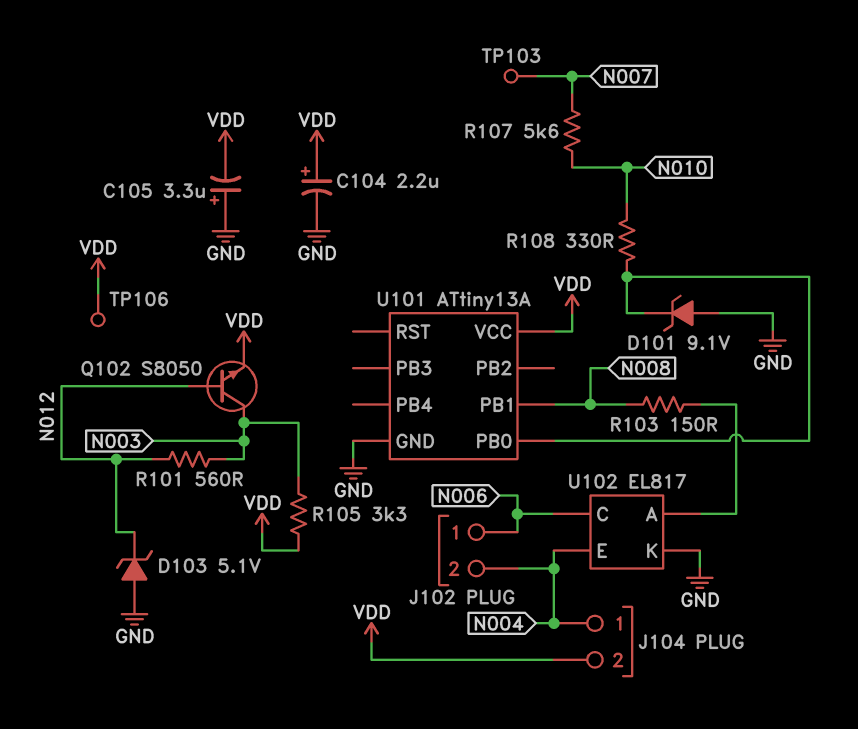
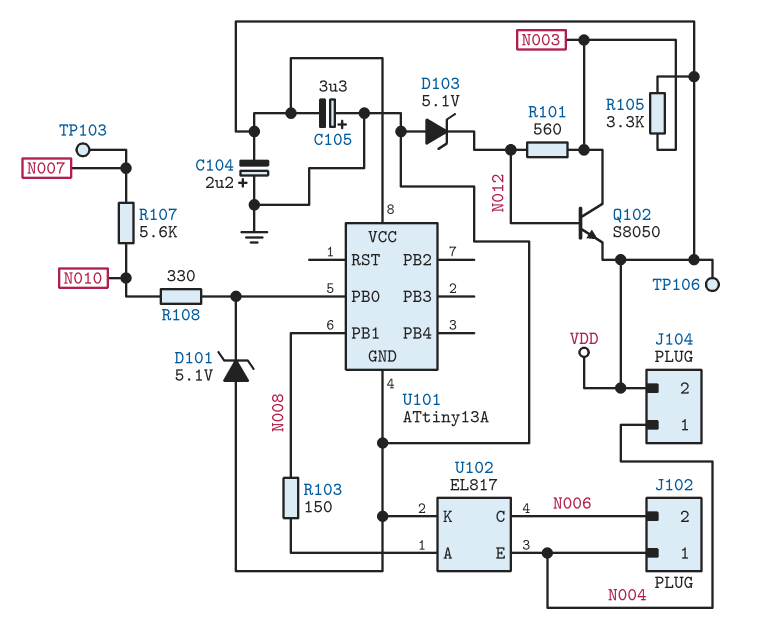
C104: 2.2uF (plus VDD, minus GND) -> 2.2uF (plus GND, minus VDD)
D101: zener 9.1V (A GND, K U101/PB0) -> zener 5.1V (A GND, K U101/PB0)
J102 pin 1: N006 -> N004
J102 pin 2: N004 -> N006

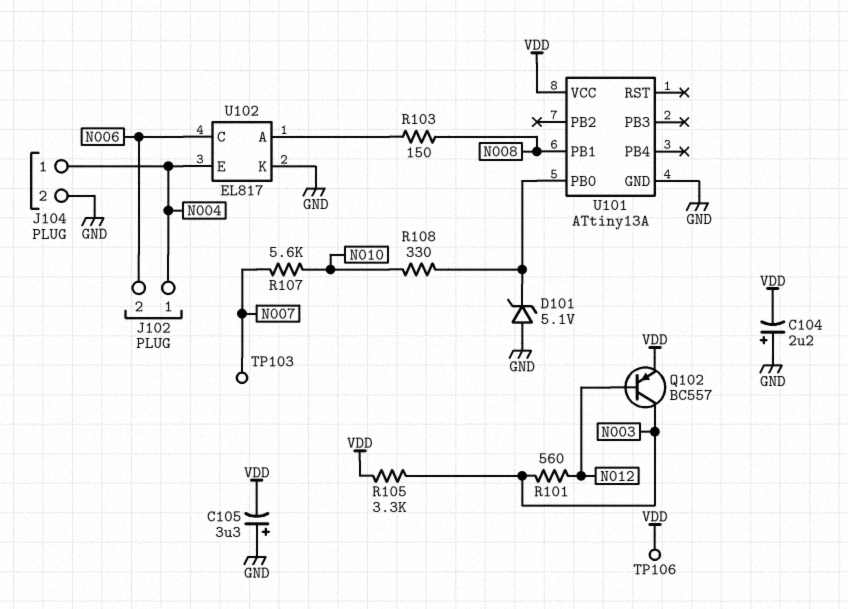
D103: zener 5.1V (A GND, K N012) -> none
J104 pin 2: VDD -> GND
Q102: NPN S8050 (B N012, C N003, E VDD) -> PNP BC557 (B N012, C N003, E VDD)

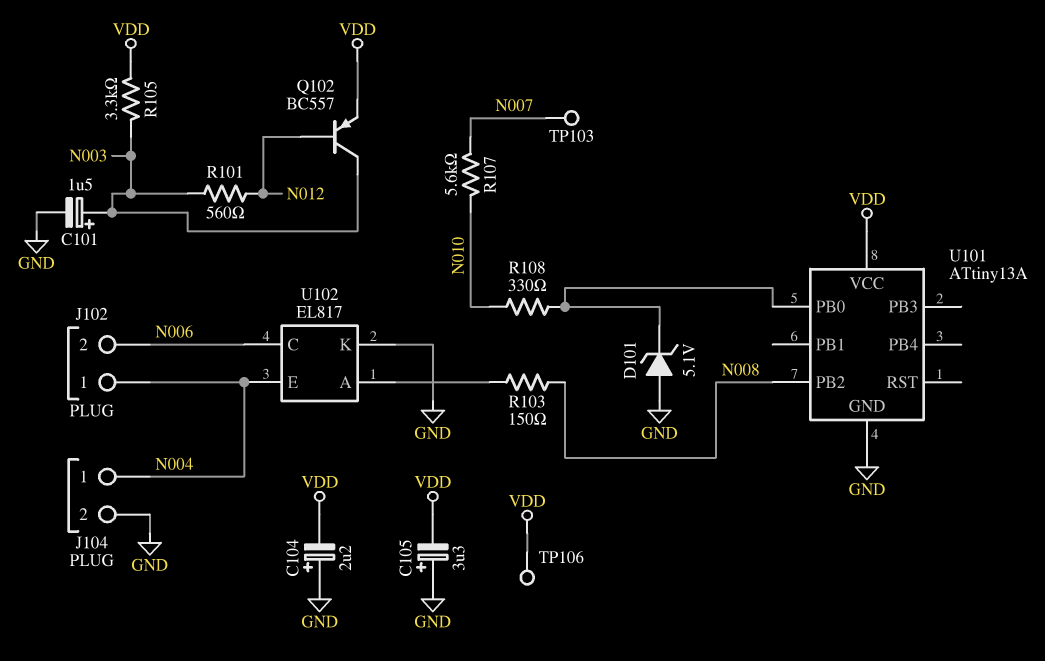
C101: none -> 1.5uF (plus N003, minus GND)
U101 pin PB1: N008 -> none
U101 pin PB2: none -> N008

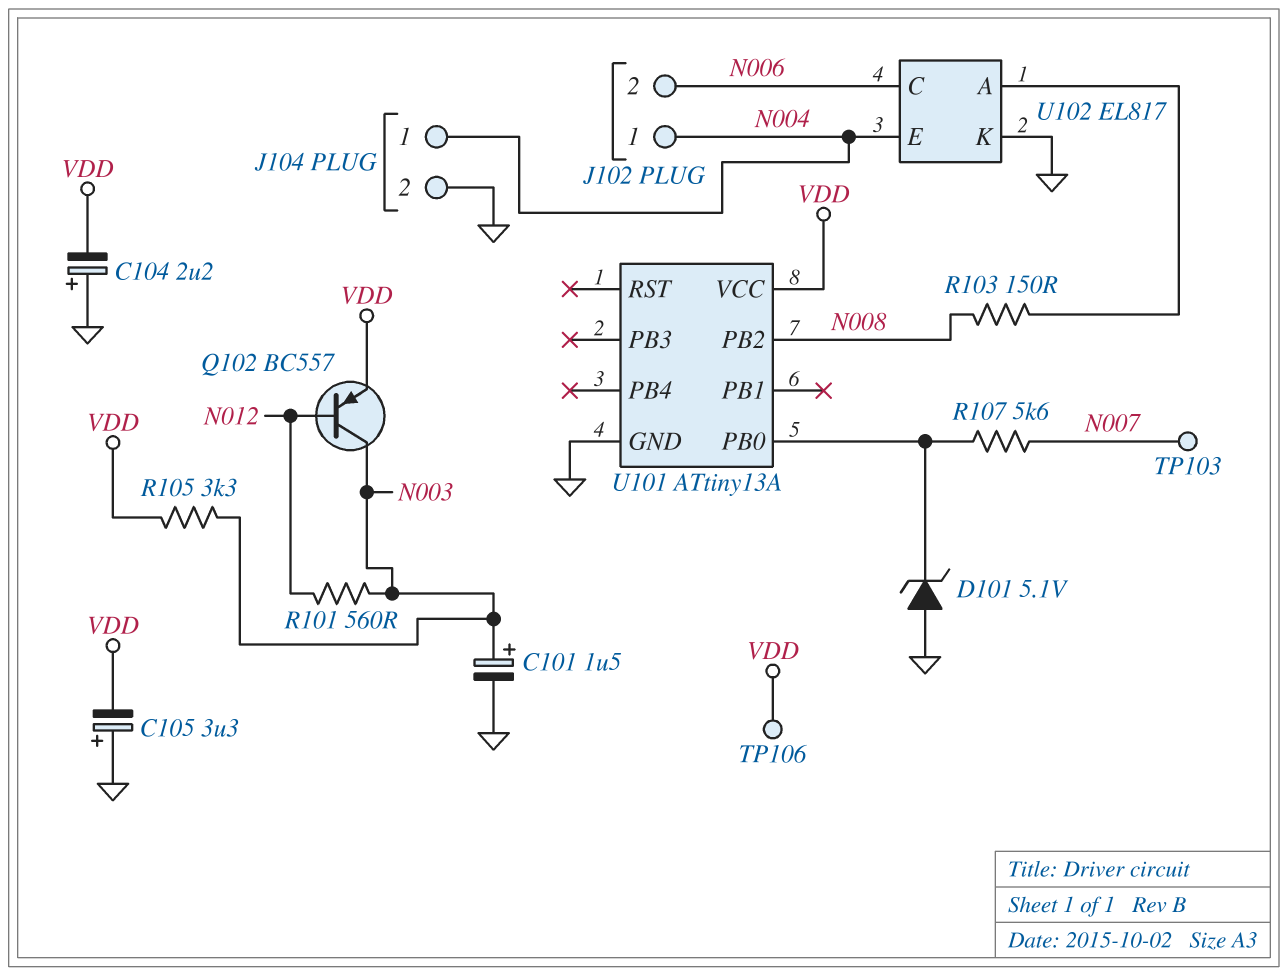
R107: 5.6k (N007, N010) -> 5.6k (N007, U101/PB0)
R108: 330 (N010, U101/PB0) -> none

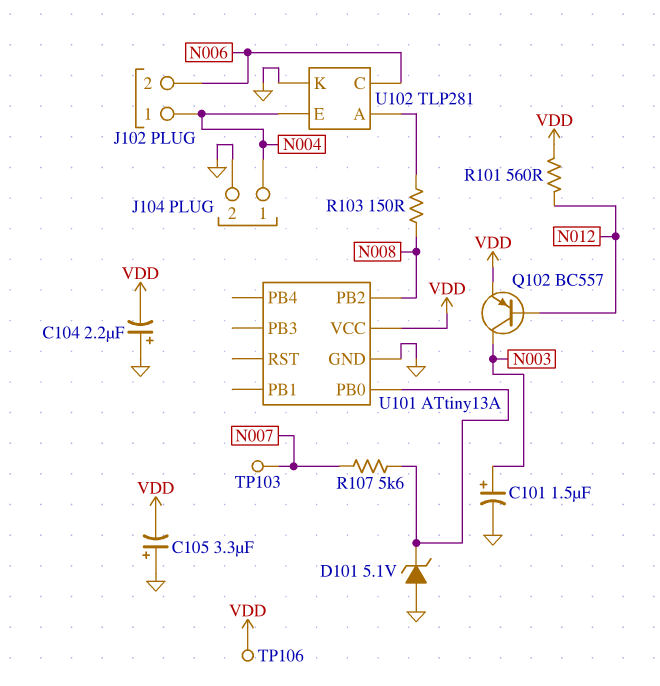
R101: 560 (N003, N012) -> 560 (N012, VDD)
R105: 3.3k (N003, VDD) -> none
U102: EL817 -> TLP281

